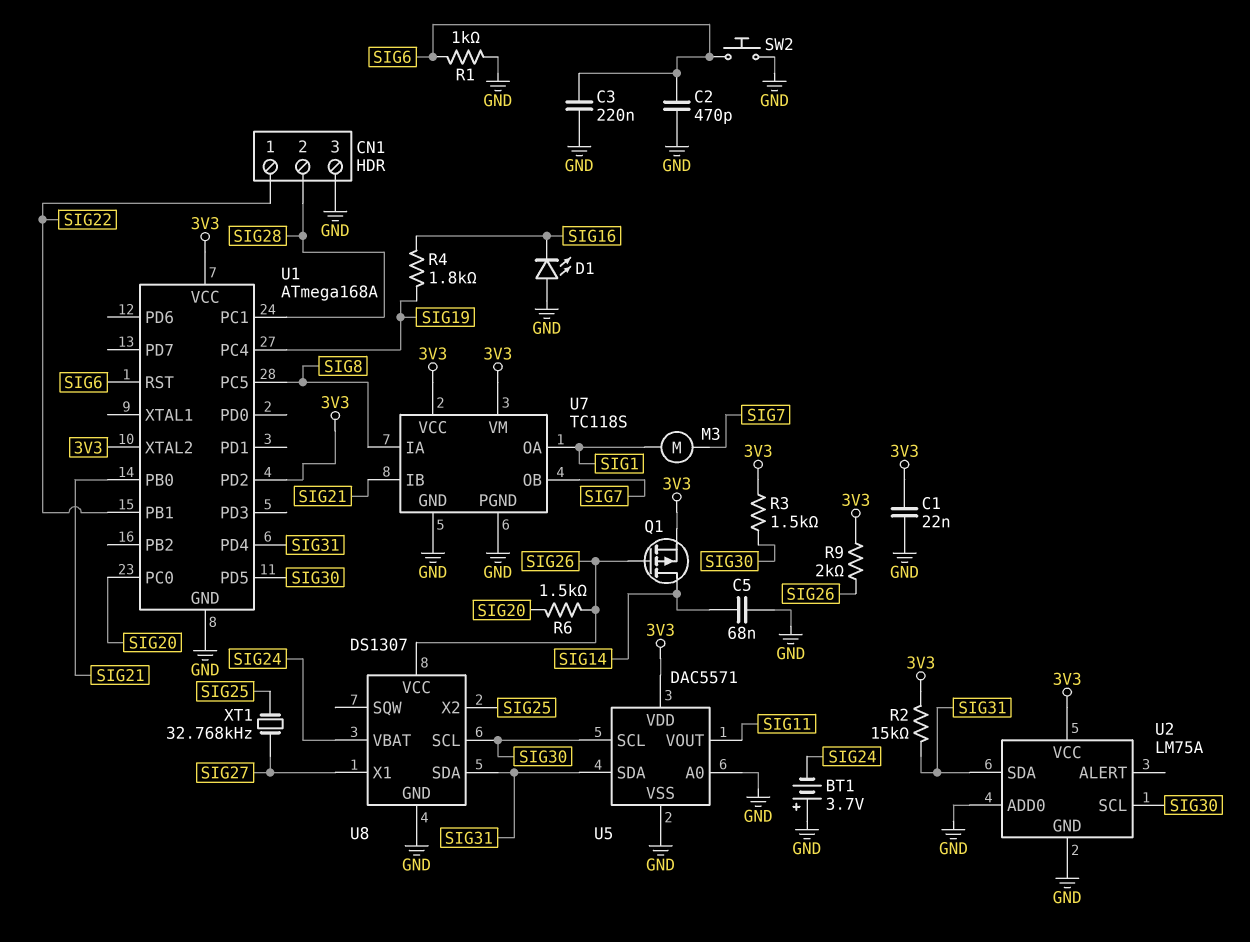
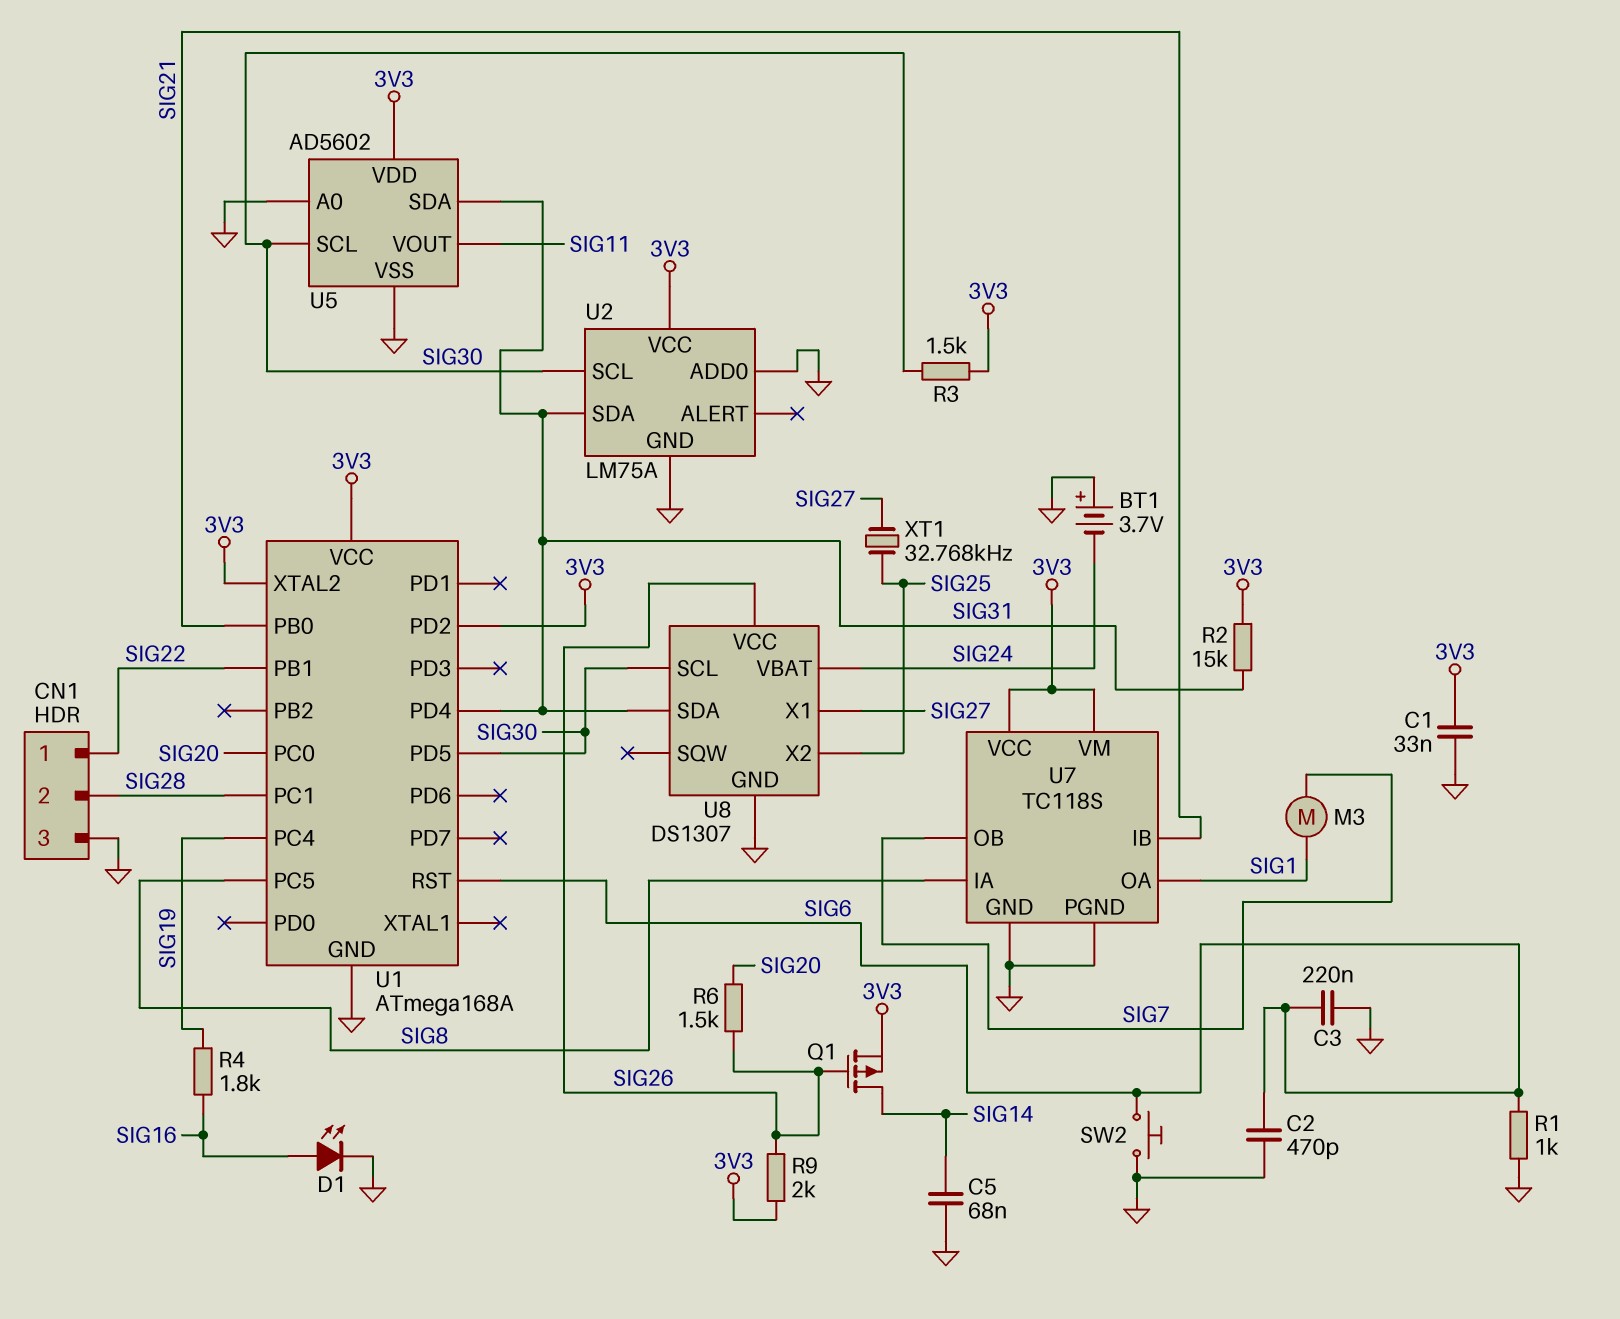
C1: 22nF (3V3, GND) -> 33nF (3V3, GND)
D1: LED (A GND, K SIG16) -> LED (A SIG16, K GND)
U5: DAC5571 -> AD5602

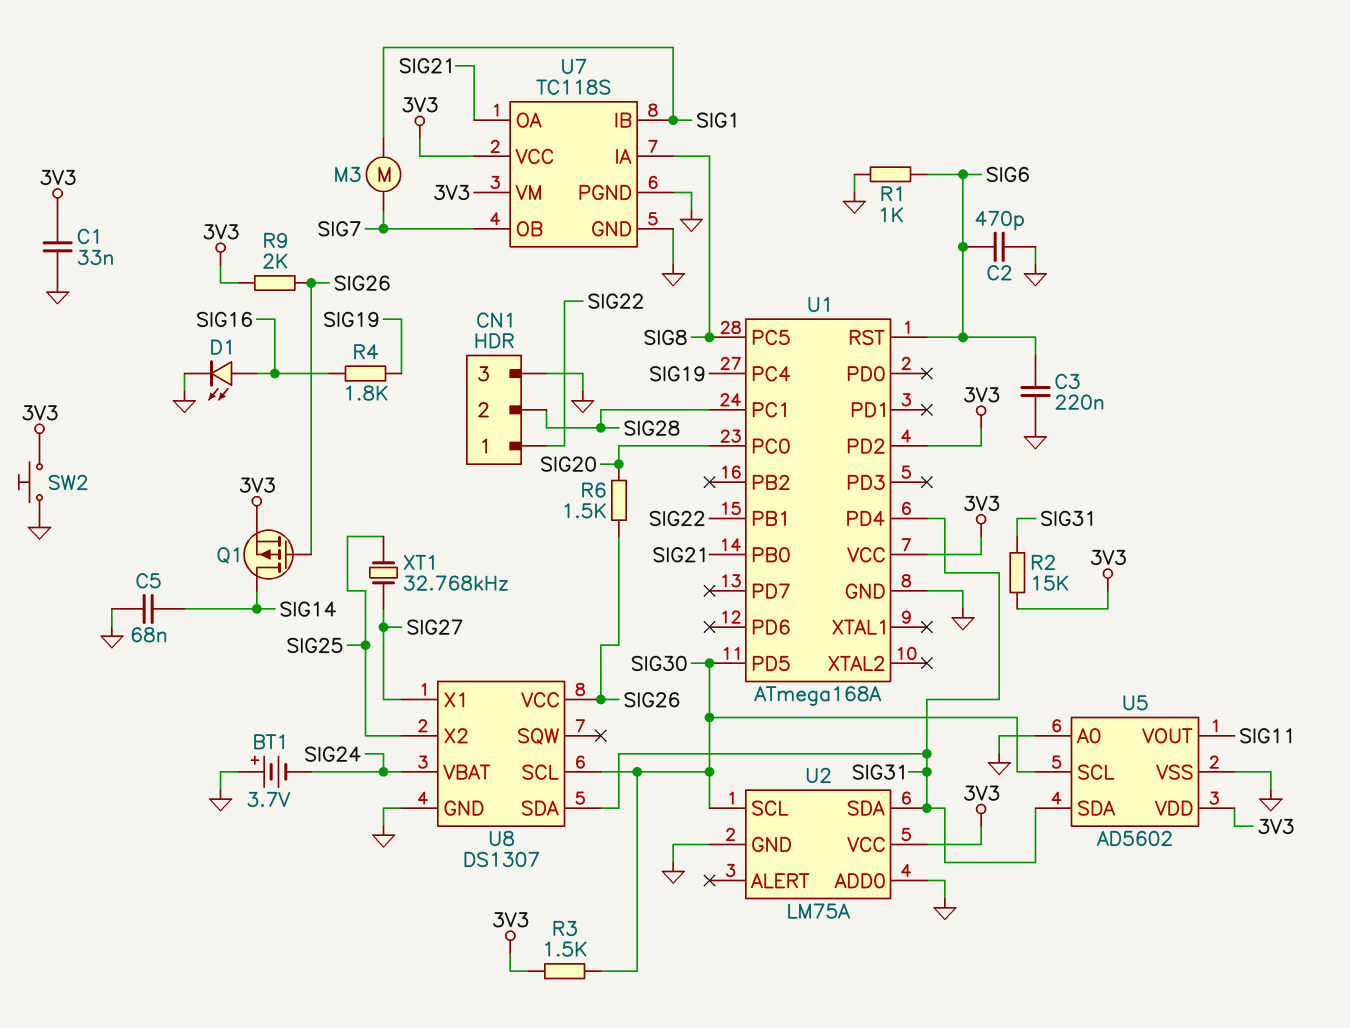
SW2: button (GND, SIG6) -> button (3V3, GND)
U1 pin XTAL2: 3V3 -> none
U7 pin IB: SIG21 -> SIG1
U7 pin OA: SIG1 -> SIG21

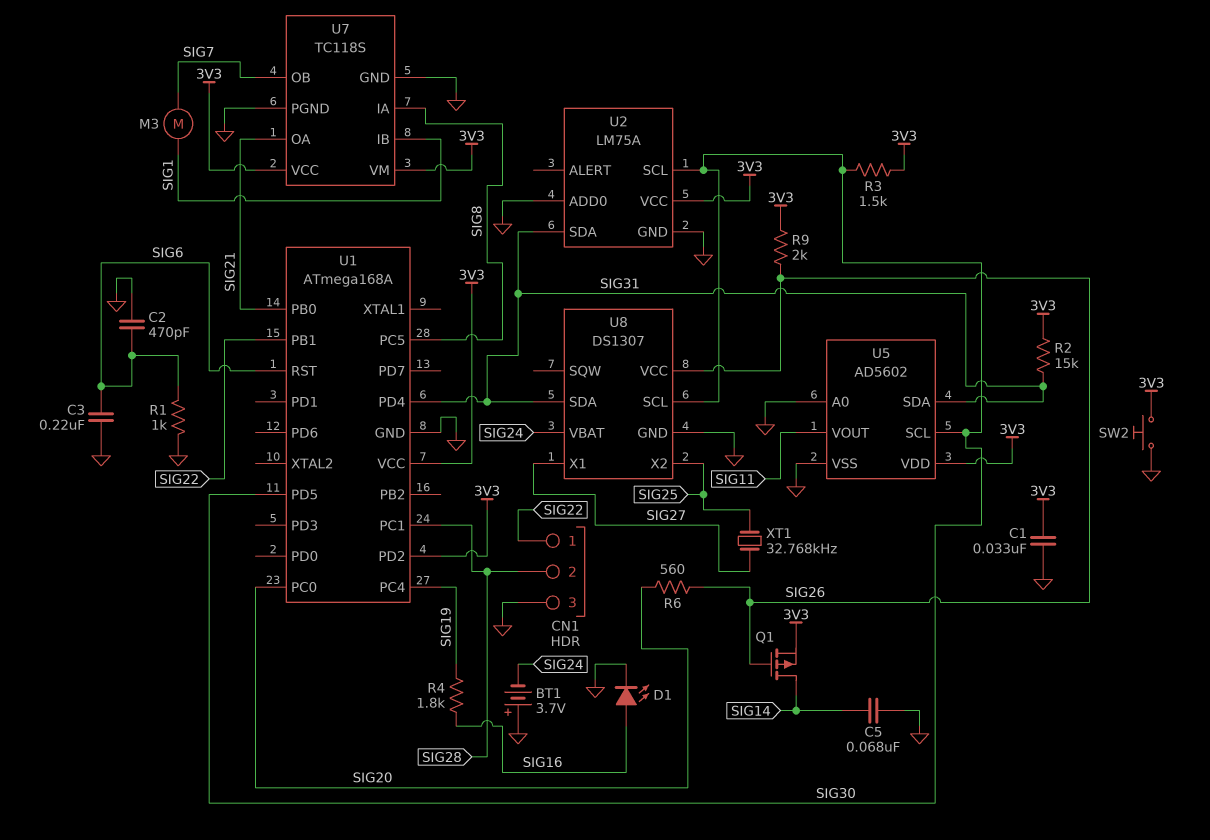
R6: 1.5k (SIG20, SIG26) -> 560 (SIG20, SIG26)

